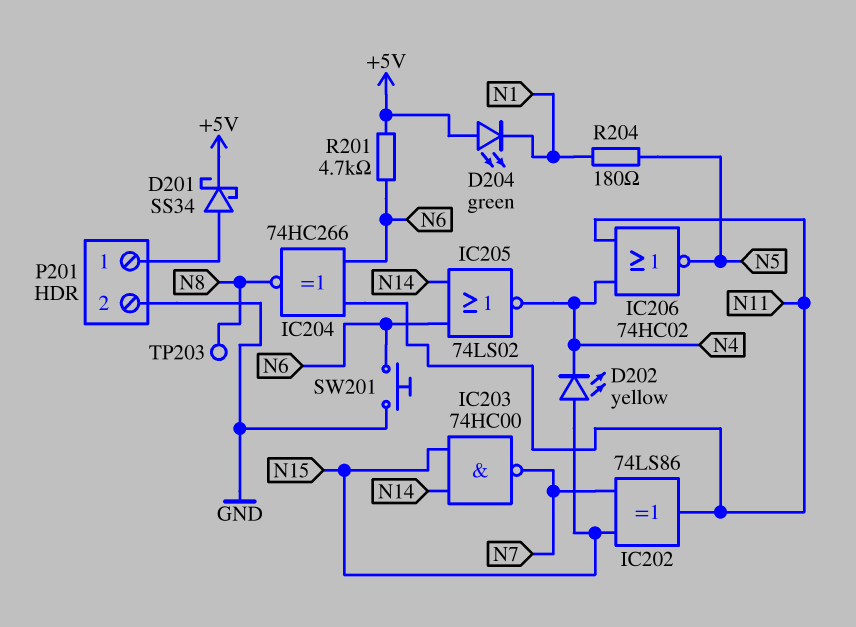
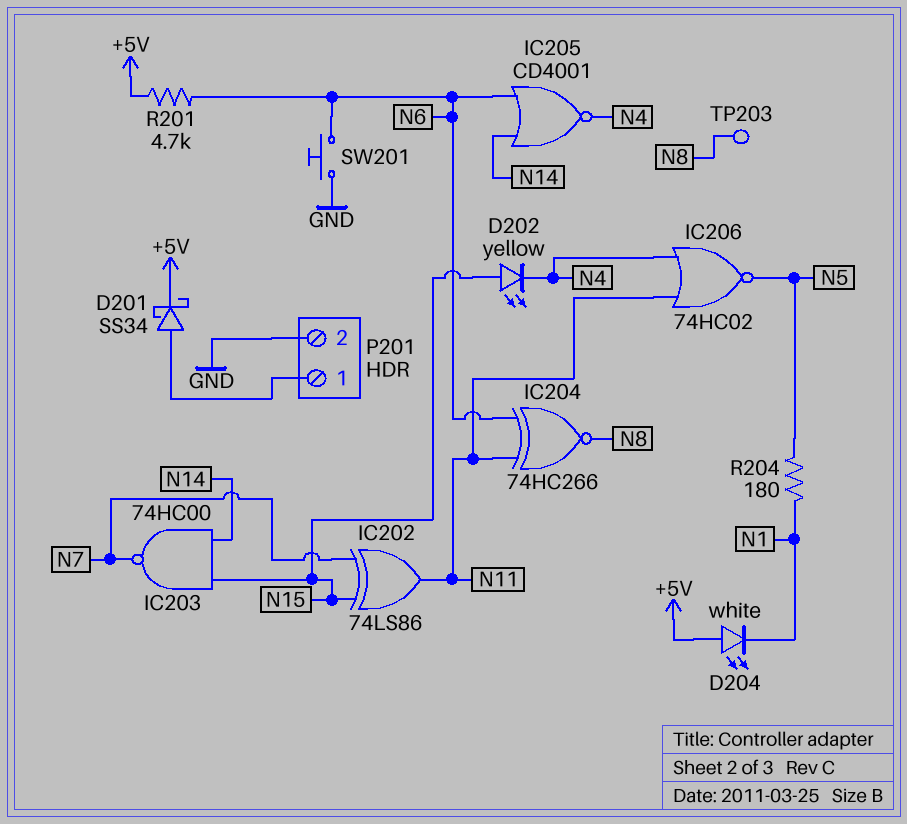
D204: LED green (A +5V, K N1) -> LED white (A +5V, K N1)
IC205: NOR 74LS02 (in N6, in N14, out N4) -> NOR CD4001 (in N6, in N14, out N4)

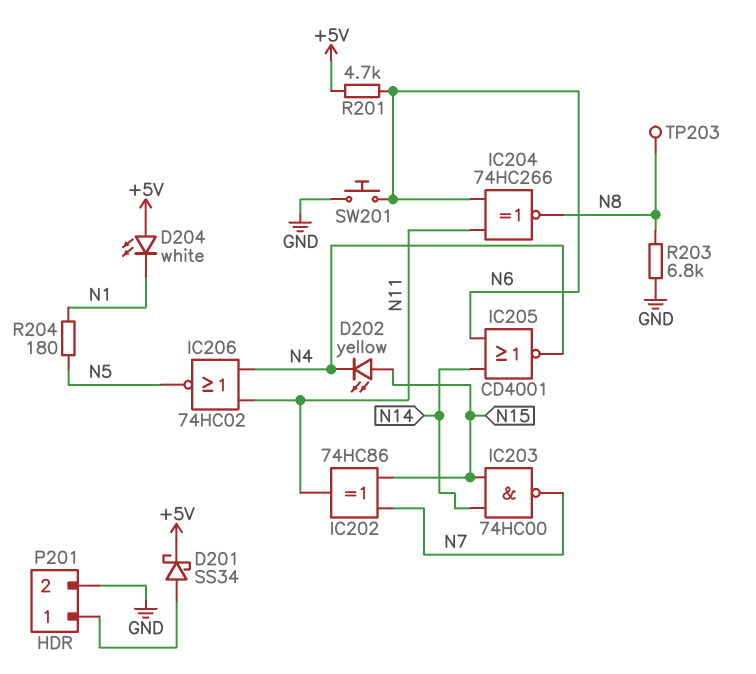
IC202: XOR 74LS86 (in N7, in N15, out N11) -> XOR 74HC86 (in N7, in N15, out N11)
R203: none -> 6.8k (GND, N8)

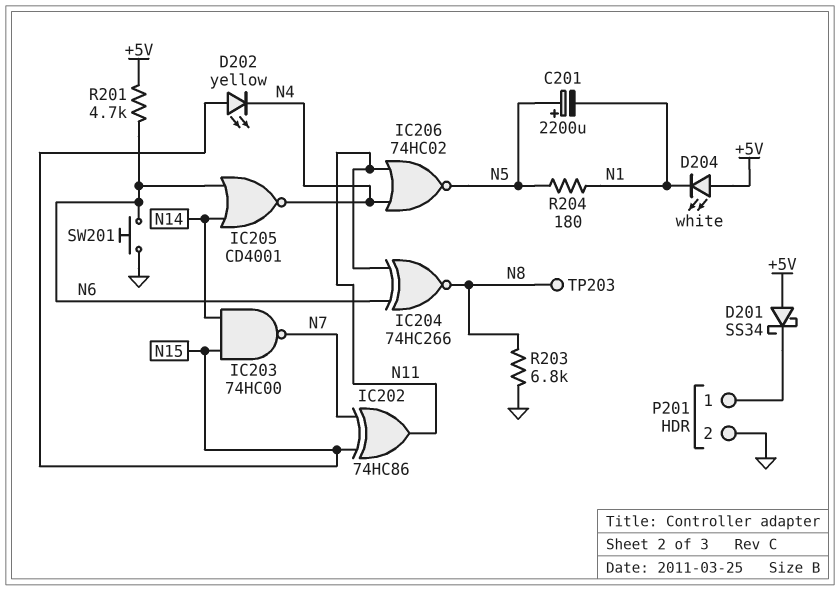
C201: none -> 2200uF (plus N5, minus N1)
D201: schottky SS34 (A P201/1, K +5V) -> schottky SS34 (A +5V, K P201/1)

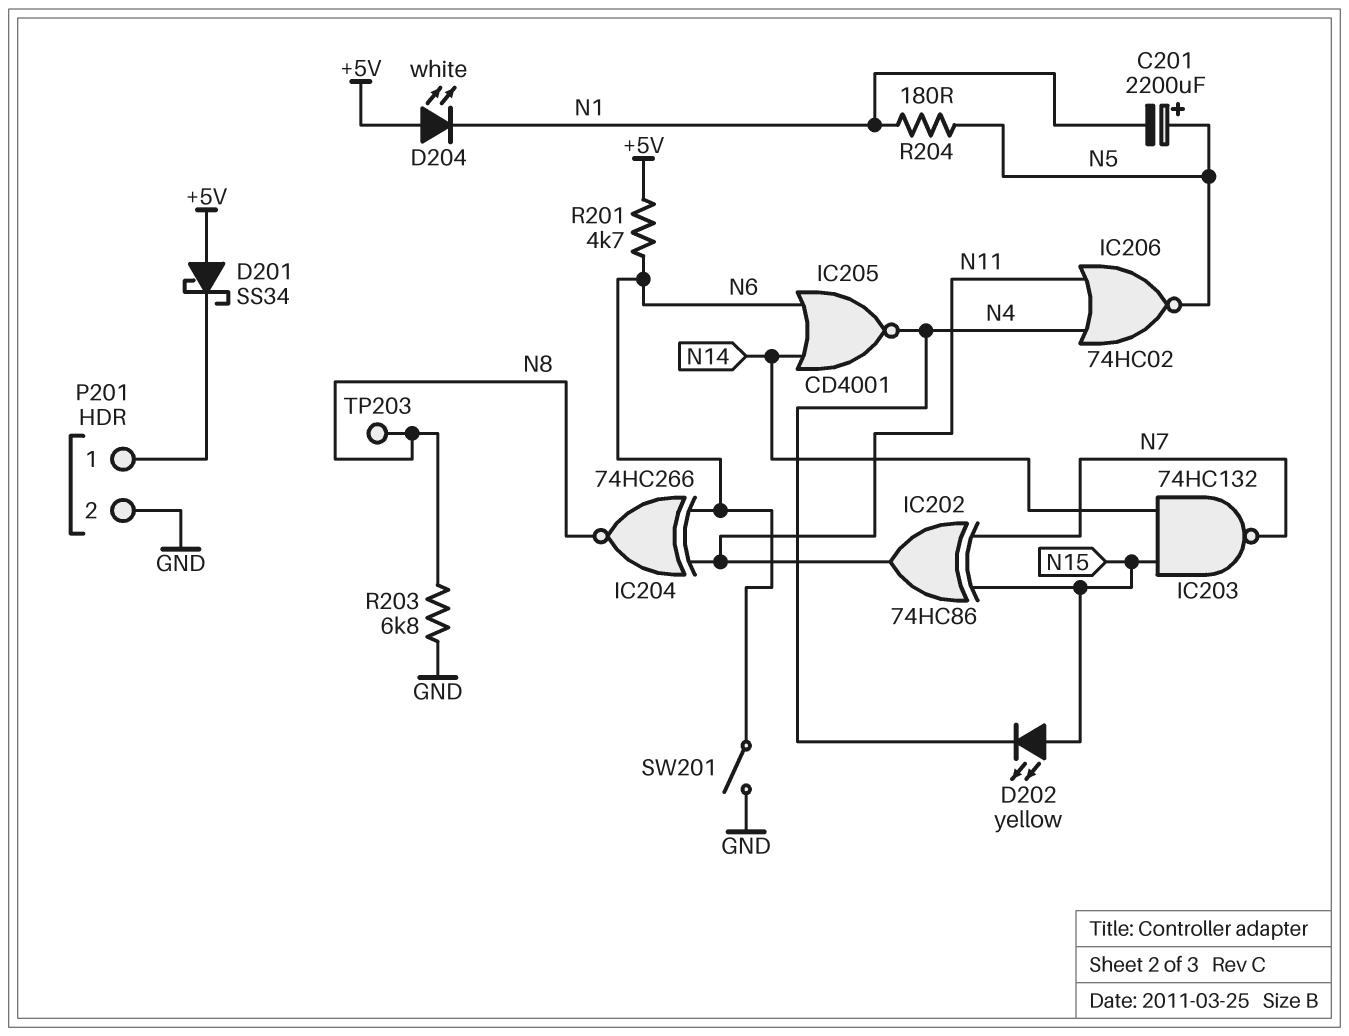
IC203: NAND 74HC00 (in N14, in N15, out N7) -> NAND 74HC132 (in N14, in N15, out N7)
SW201: button (GND, N6) -> switch (GND, N6)

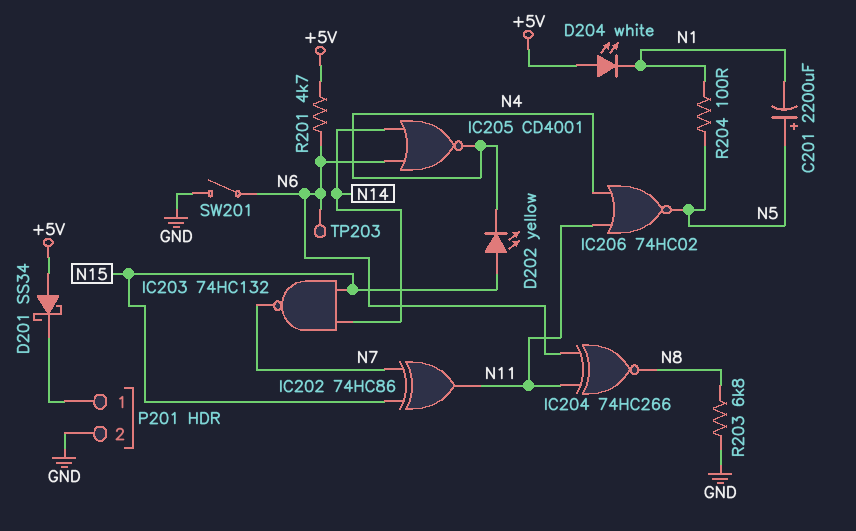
R204: 180 (N1, N5) -> 100 (N1, N5)
TP203: test point (N8) -> test point (N6)

